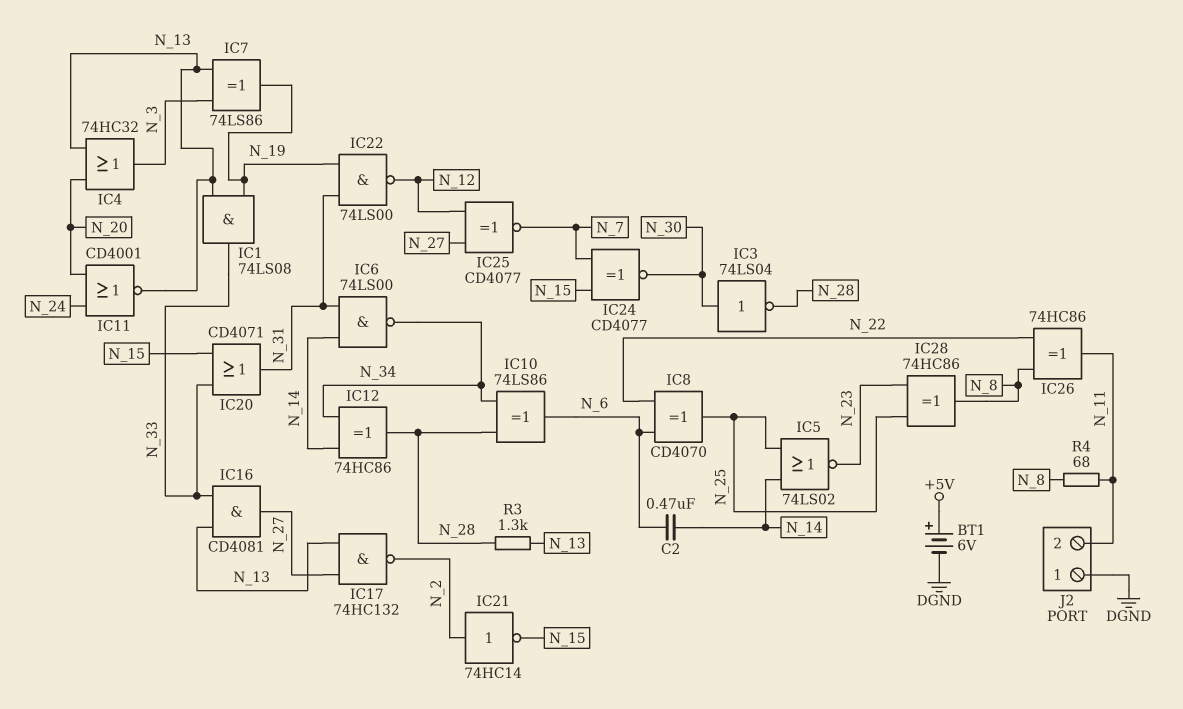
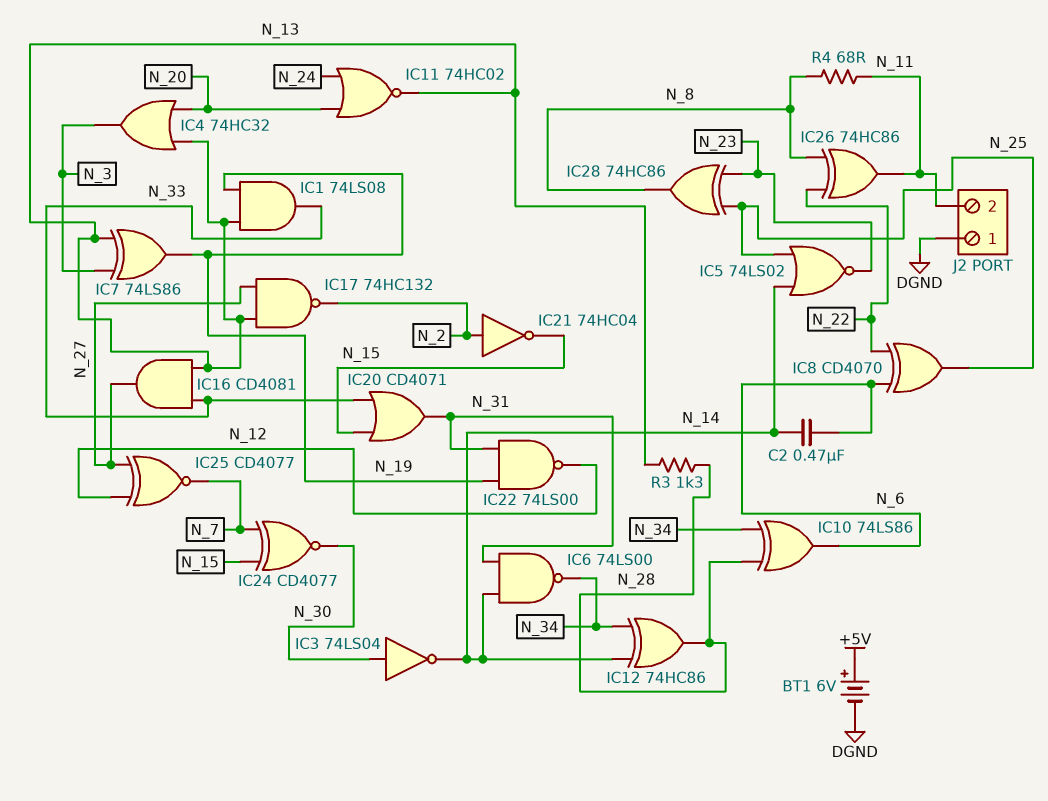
IC3: NOT 74LS04 (in N_30, out N_28) -> NOT 74LS04 (in N_30, out N_14)
IC11: NOR CD4001 (in N_20, in N_24, out N_13) -> NOR 74HC02 (in N_20, in N_24, out N_13)
IC21: NOT 74HC14 (in N_2, out N_15) -> NOT 74HC04 (in N_2, out N_15)

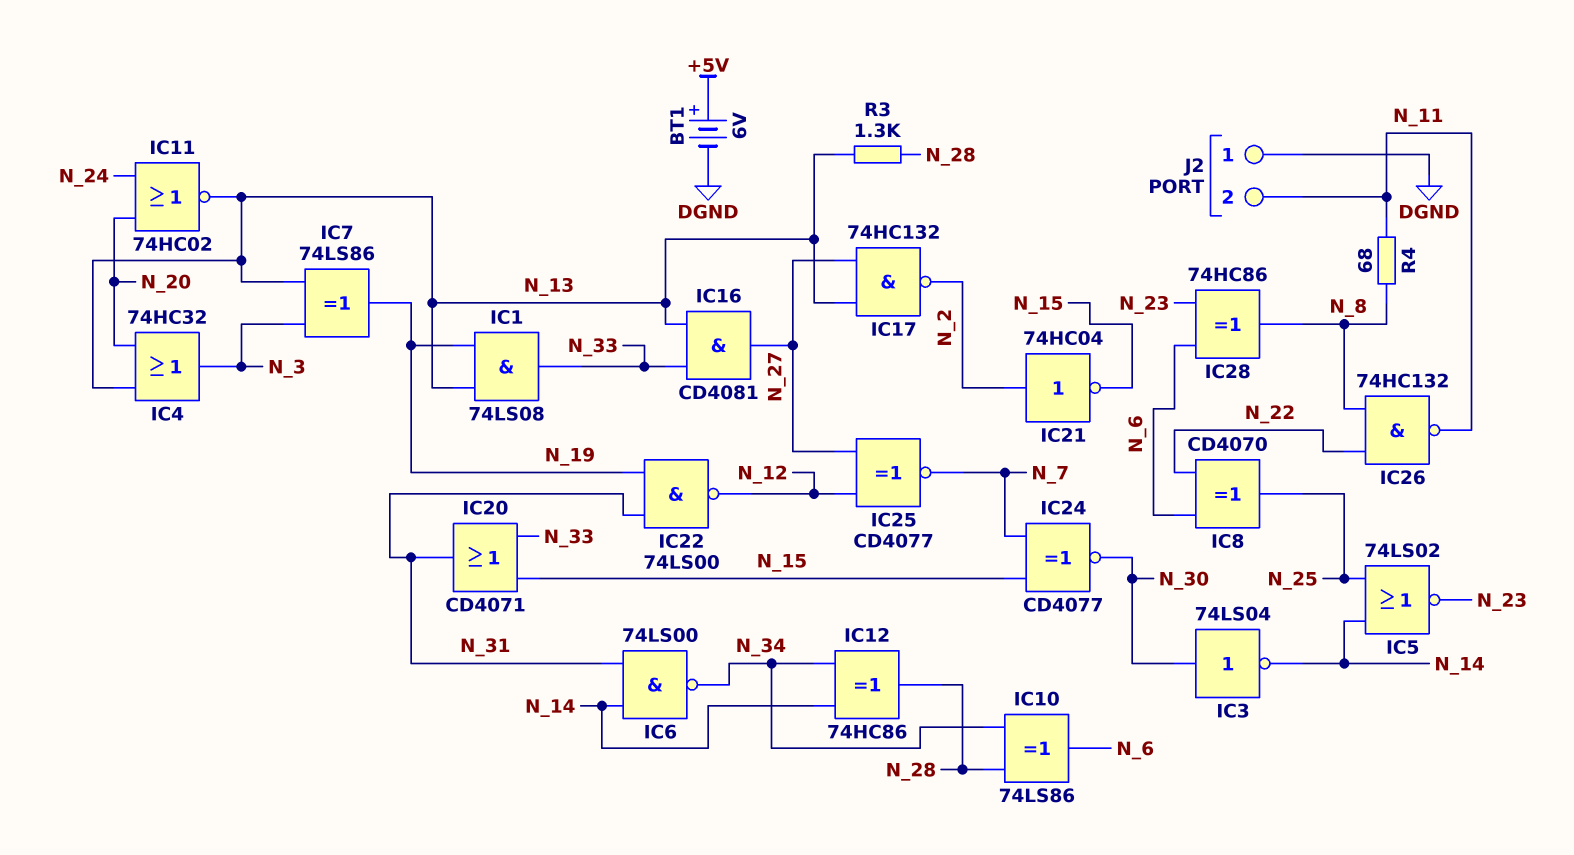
C2: 470nF (N_6, N_14) -> none
IC26: XOR 74HC86 (in N_8, in N_22, out N_11) -> NAND 74HC132 (in N_8, in N_22, out N_11)
IC28: XOR 74HC86 (in N_23, in N_25, out N_8) -> XOR 74HC86 (in N_6, in N_23, out N_8)

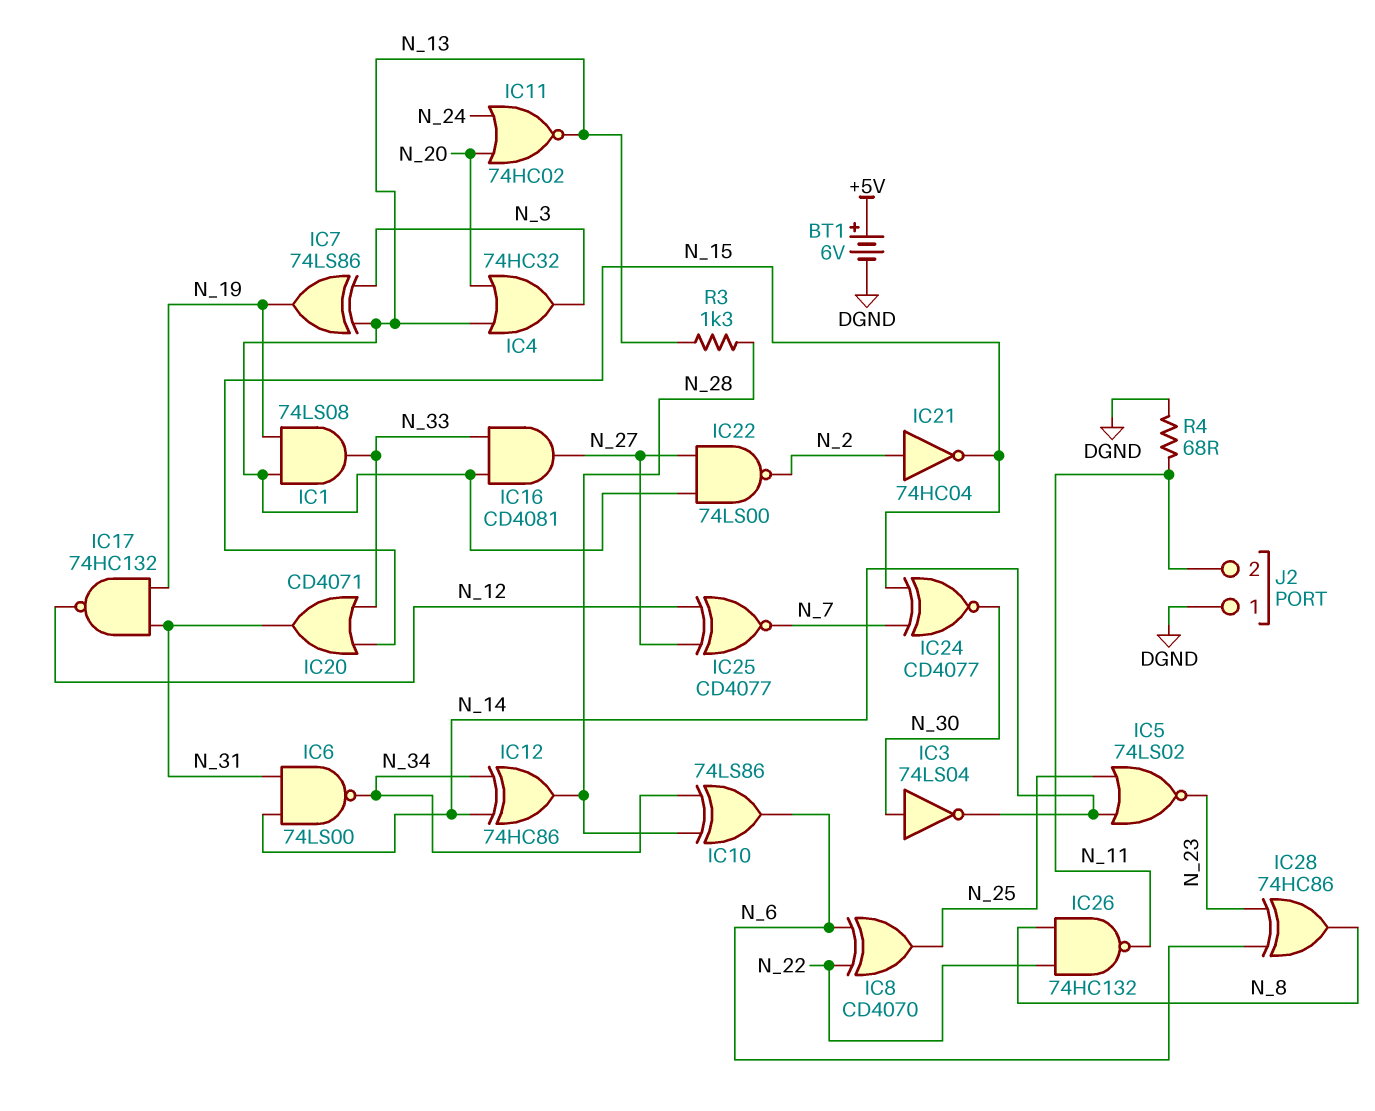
IC17: NAND 74HC132 (in N_13, in N_27, out N_2) -> NAND 74HC132 (in N_19, in N_31, out N_12)
IC22: NAND 74LS00 (in N_19, in N_31, out N_12) -> NAND 74LS00 (in N_13, in N_27, out N_2)
R4: 68 (N_8, N_11) -> 68 (DGND, N_11)

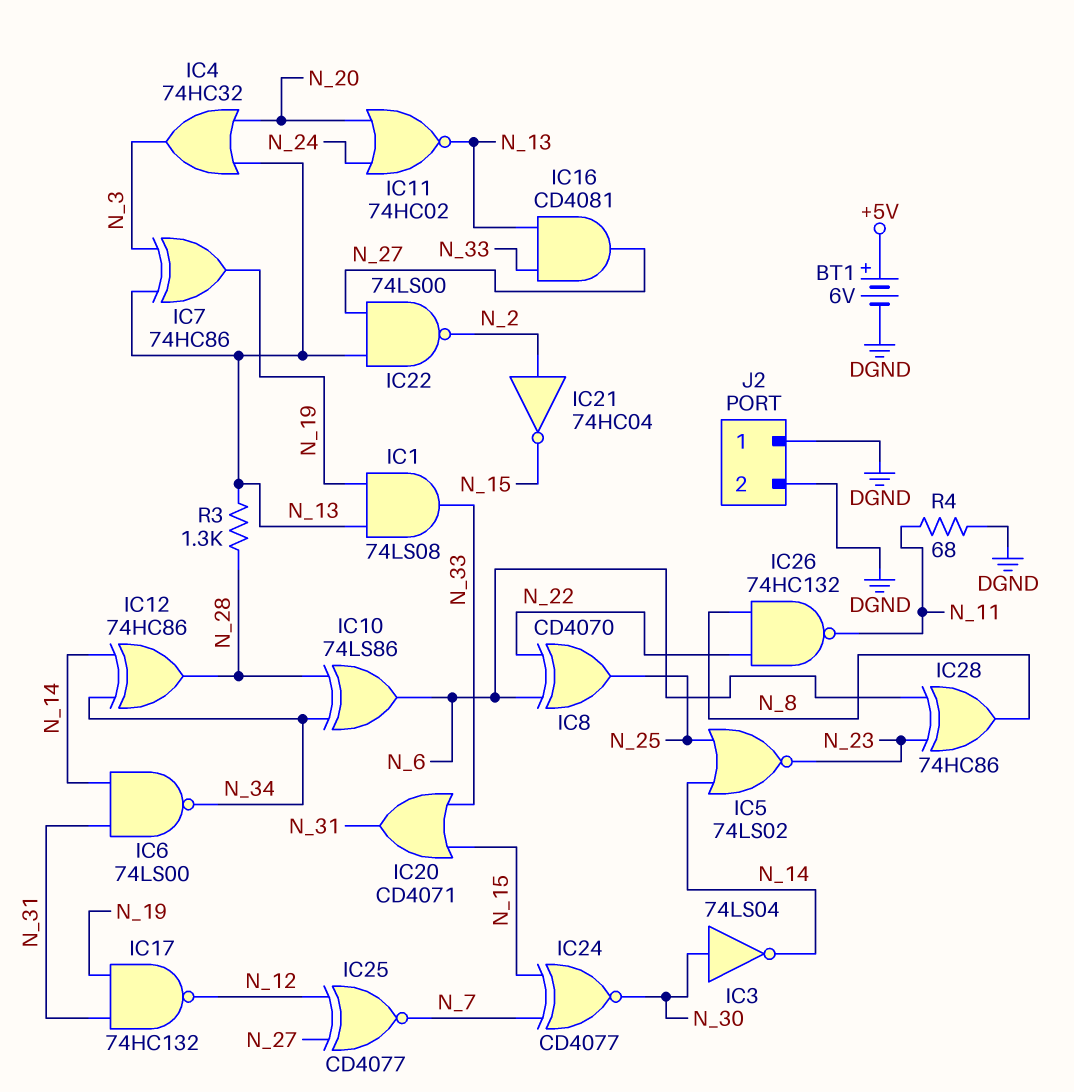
IC7: XOR 74LS86 (in N_3, in N_13, out N_19) -> XOR 74HC86 (in N_3, in N_13, out N_19)
J2 pin 2: N_11 -> DGND

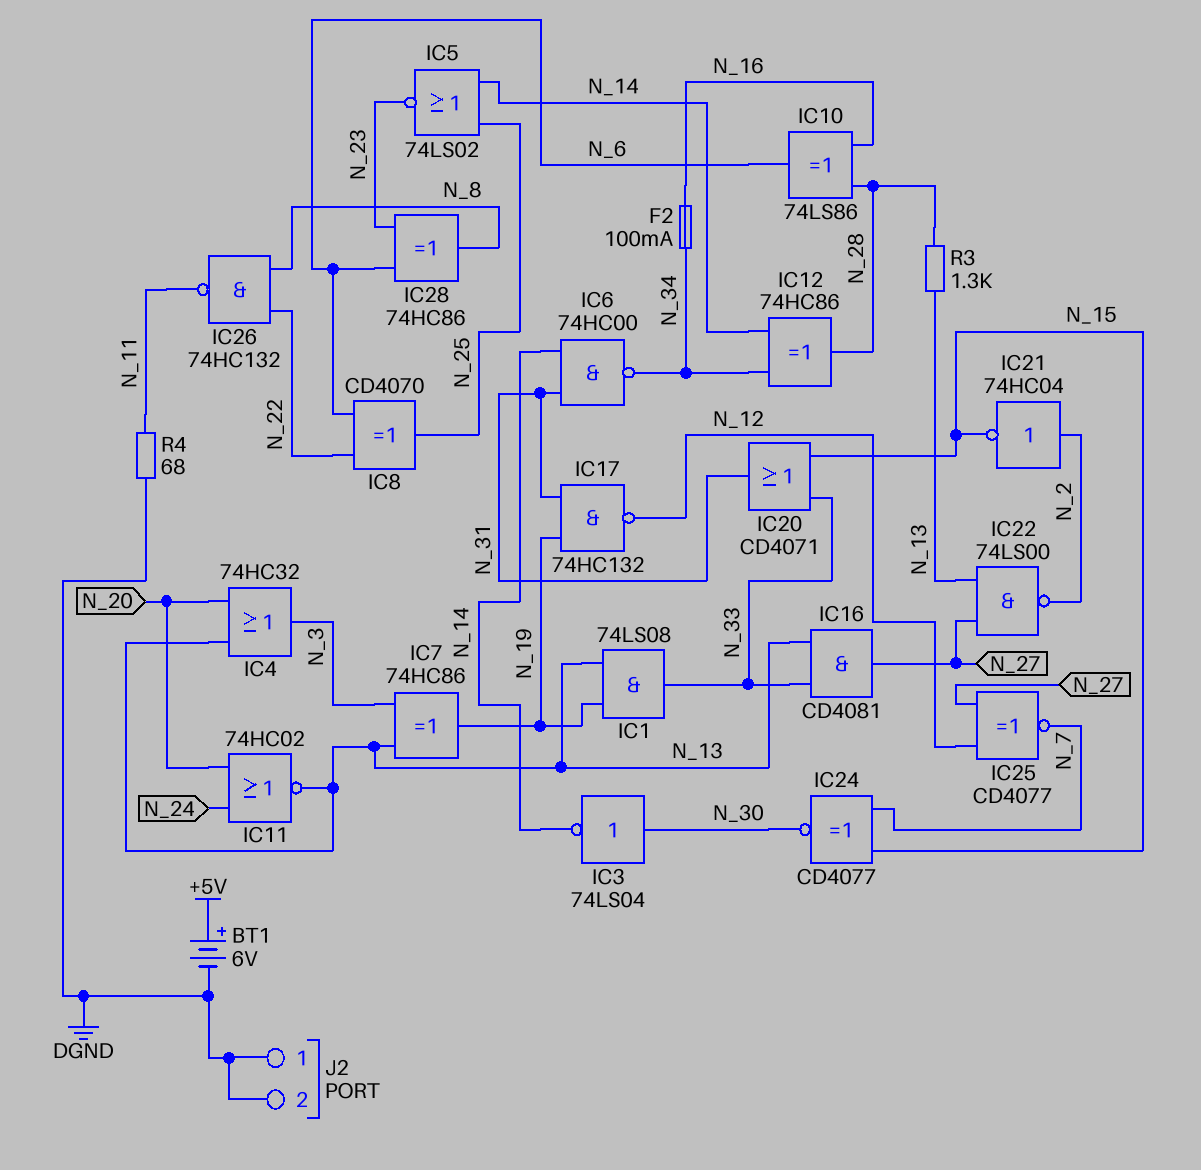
F2: none -> 100mA (N_16, N_34)
IC6: NAND 74LS00 (in N_14, in N_31, out N_34) -> NAND 74HC00 (in N_14, in N_31, out N_34)
IC10: XOR 74LS86 (in N_28, in N_34, out N_6) -> XOR 74LS86 (in N_16, in N_28, out N_6)

